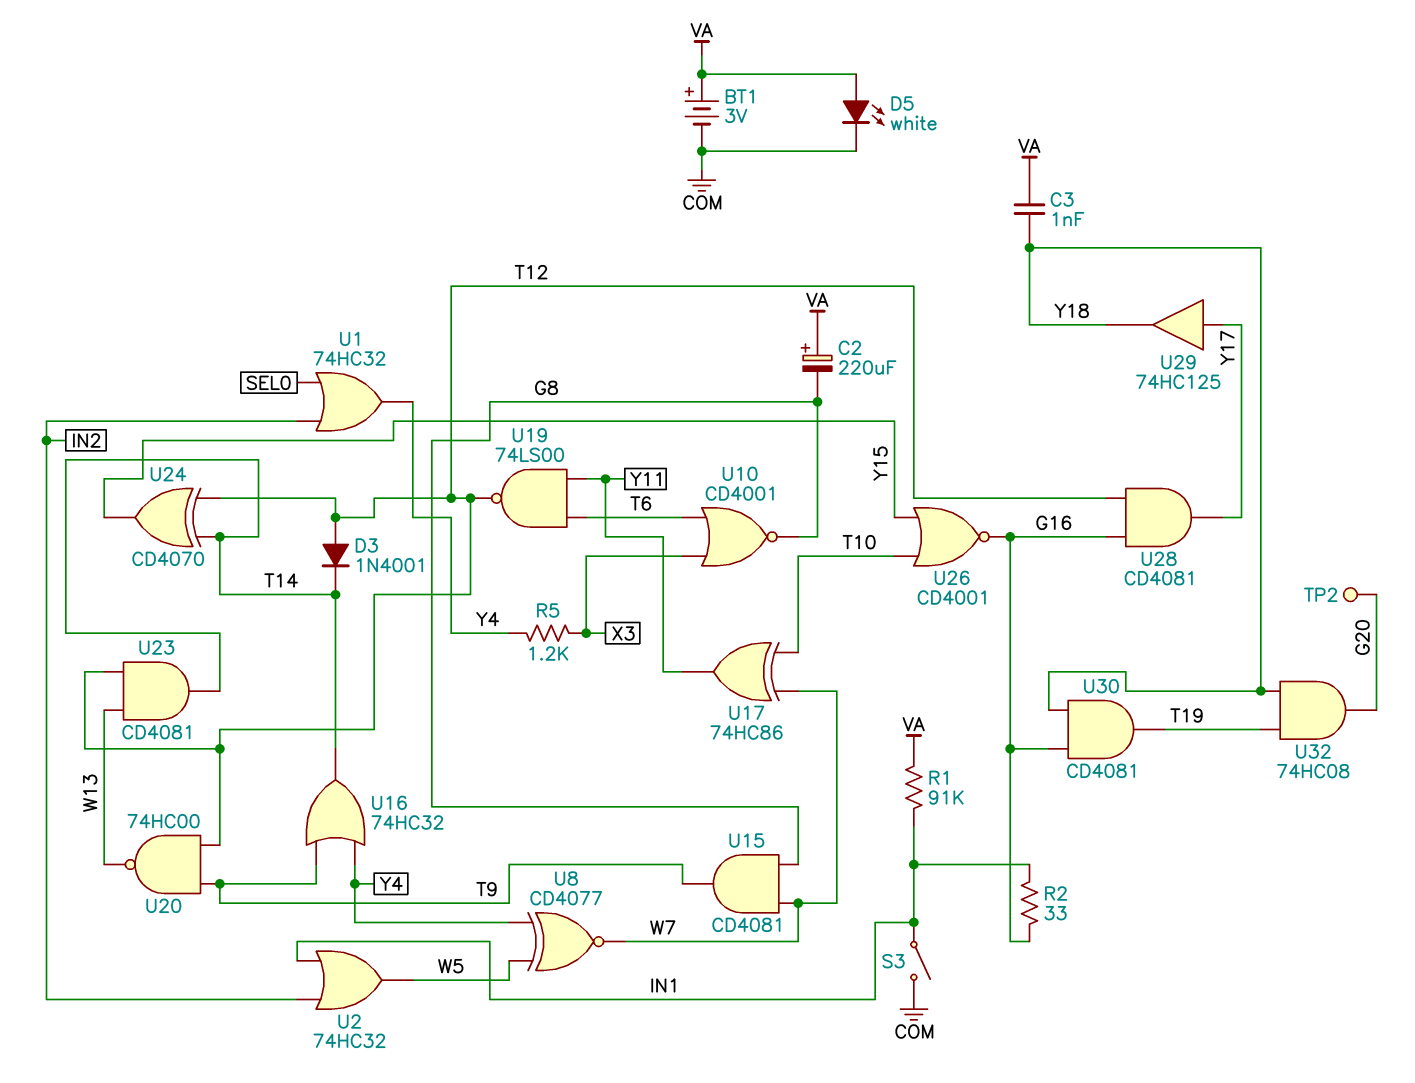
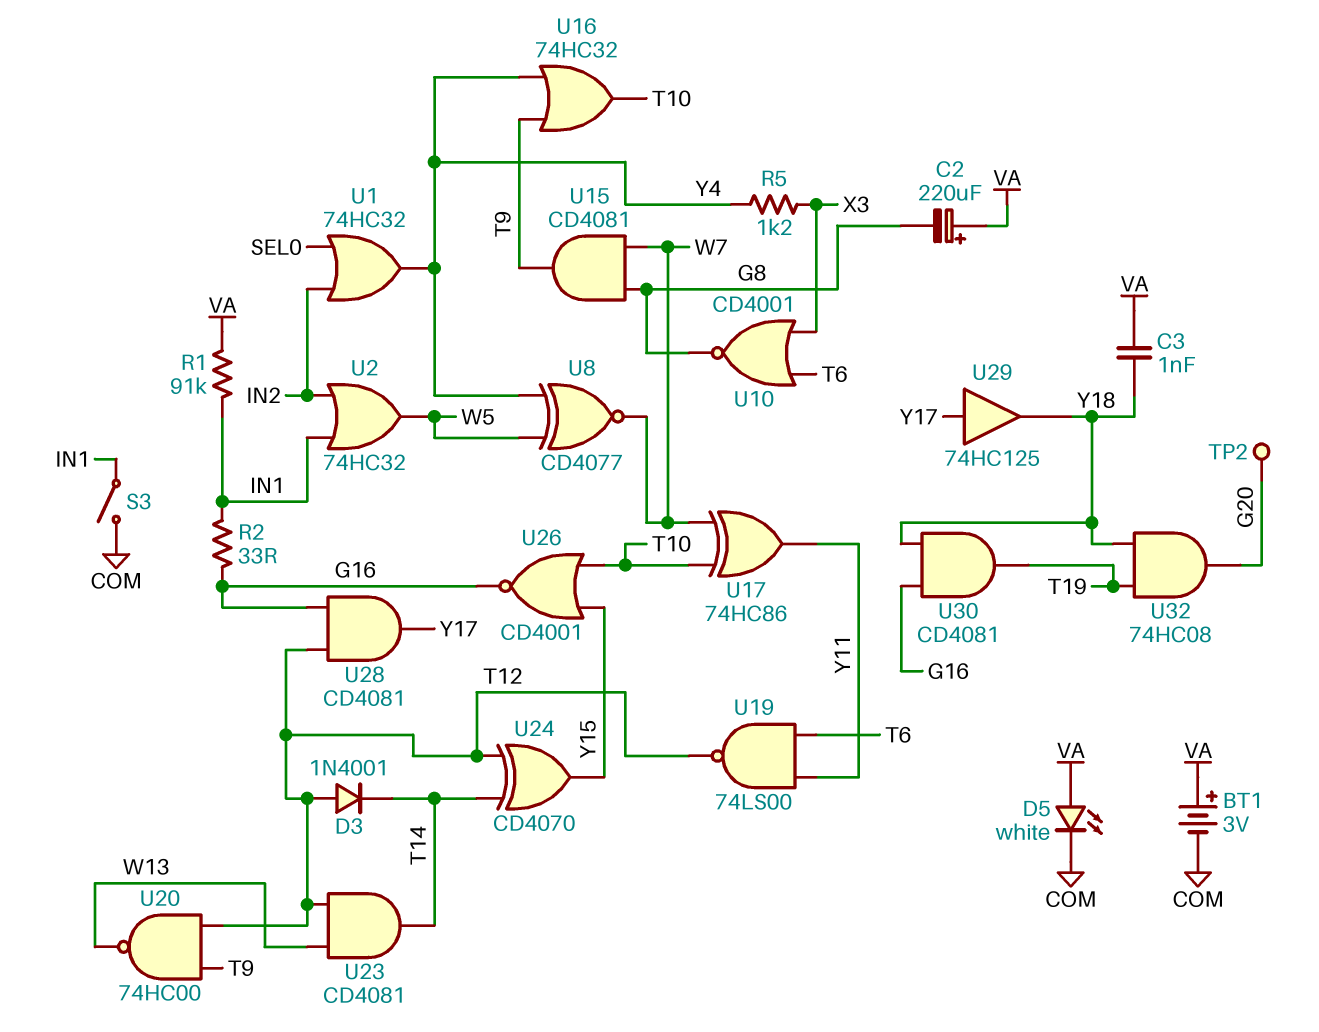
U16: OR 74HC32 (in T9, in Y4, out T14) -> OR 74HC32 (in T9, in Y4, out T10)

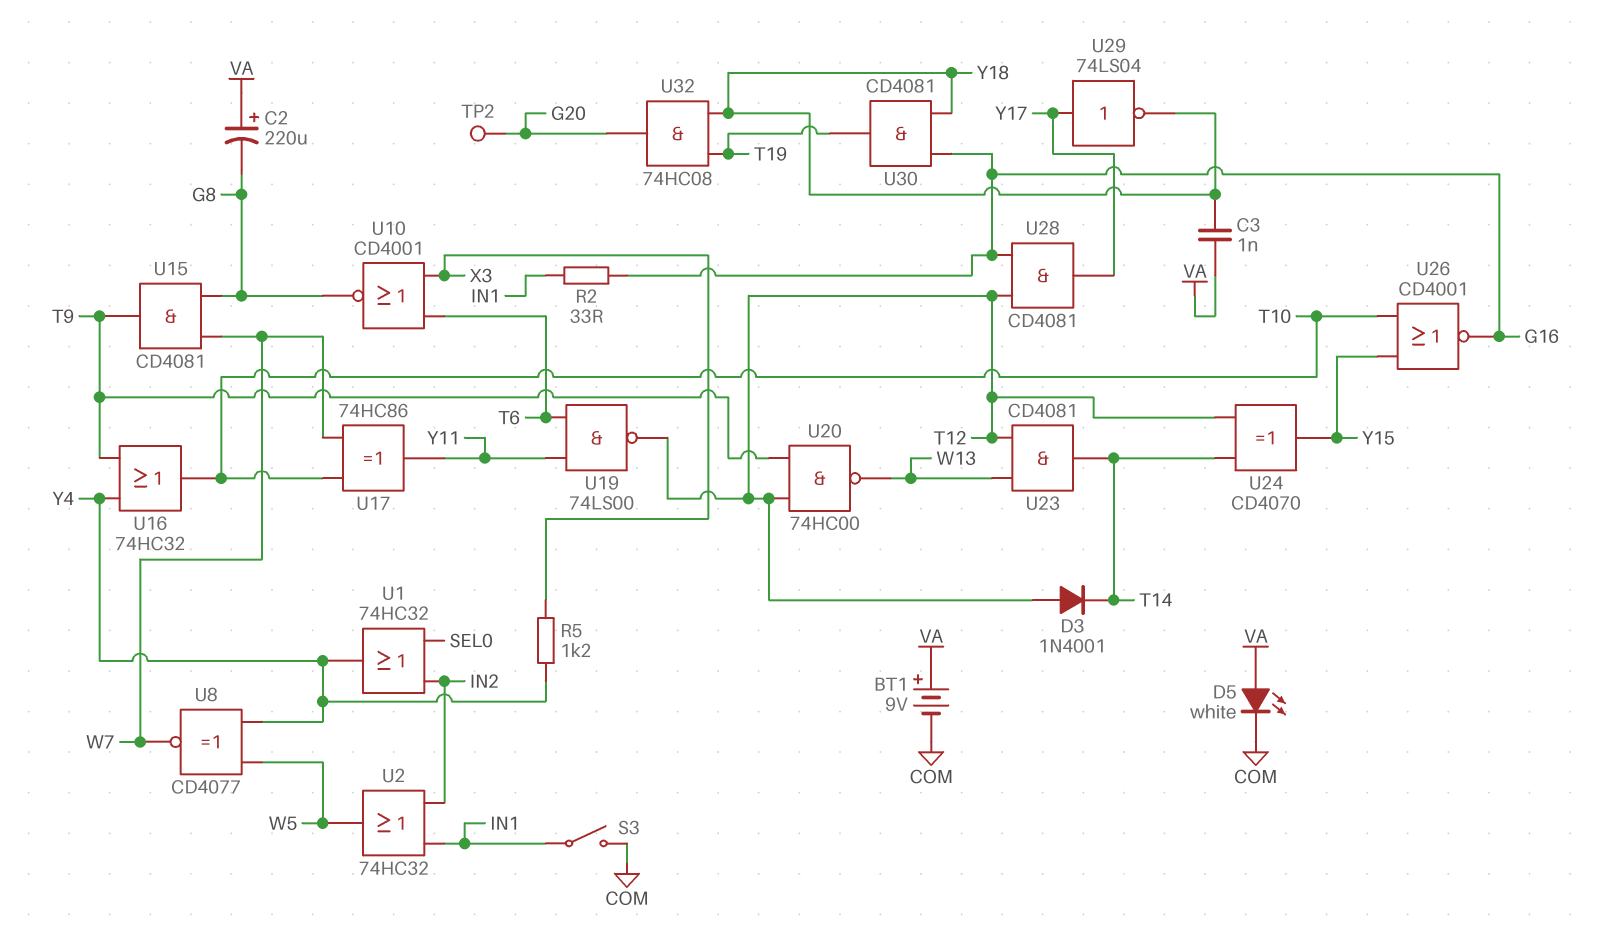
BT1: 3V (plus VA, minus COM) -> 9V (plus VA, minus COM)
R1: 91k (IN1, VA) -> none
U29: buffer 74HC125 (in Y17, out Y18) -> NOT 74LS04 (in Y17, out Y18)

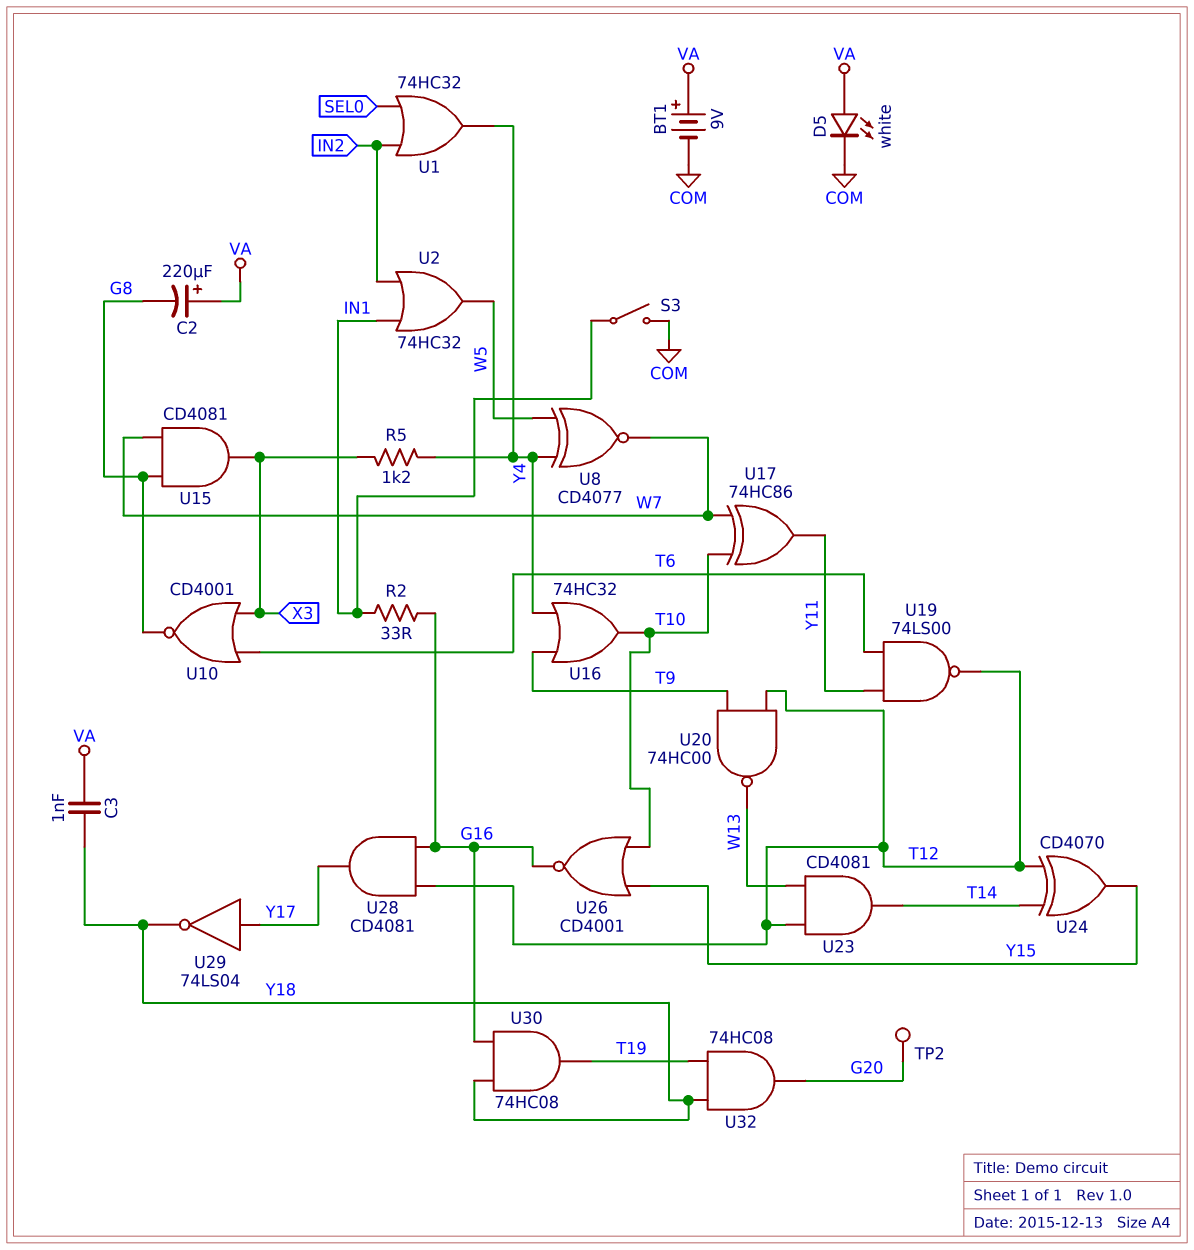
D3: diode 1N4001 (A T12, K T14) -> none
U15: AND CD4081 (in G8, in W7, out T9) -> AND CD4081 (in G8, in W7, out X3)
U30: AND CD4081 (in G16, in Y18, out T19) -> AND 74HC08 (in G16, in Y18, out T19)

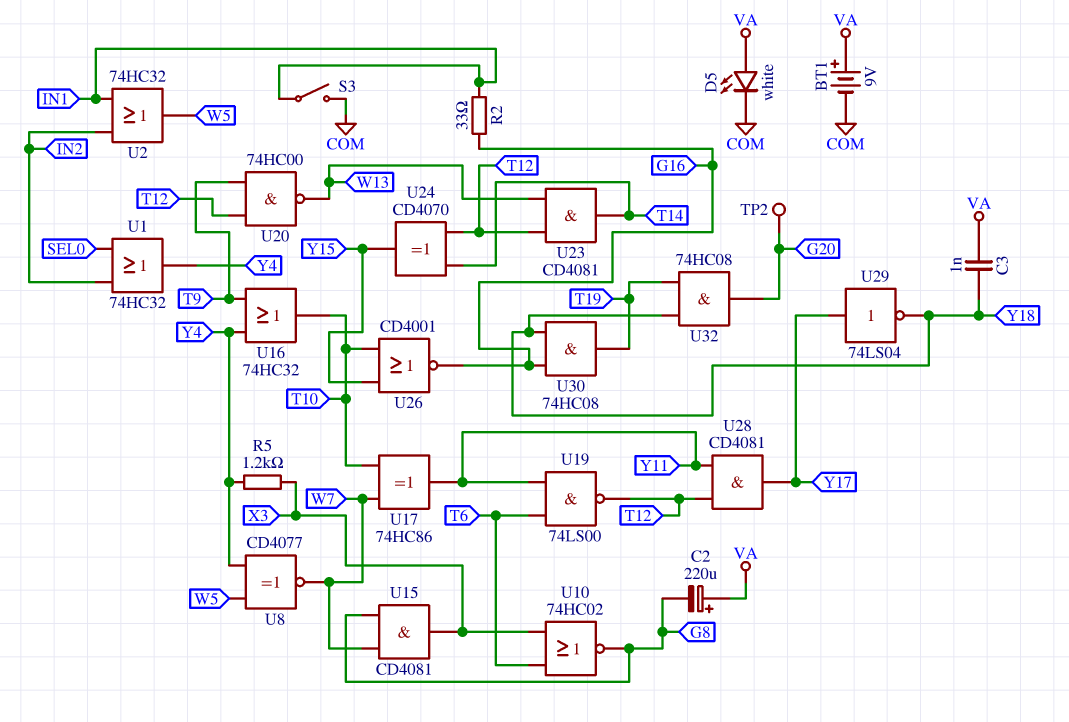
U10: NOR CD4001 (in T6, in X3, out G8) -> NOR 74HC02 (in T6, in X3, out G8)
U28: AND CD4081 (in G16, in T12, out Y17) -> AND CD4081 (in T12, in Y11, out Y17)

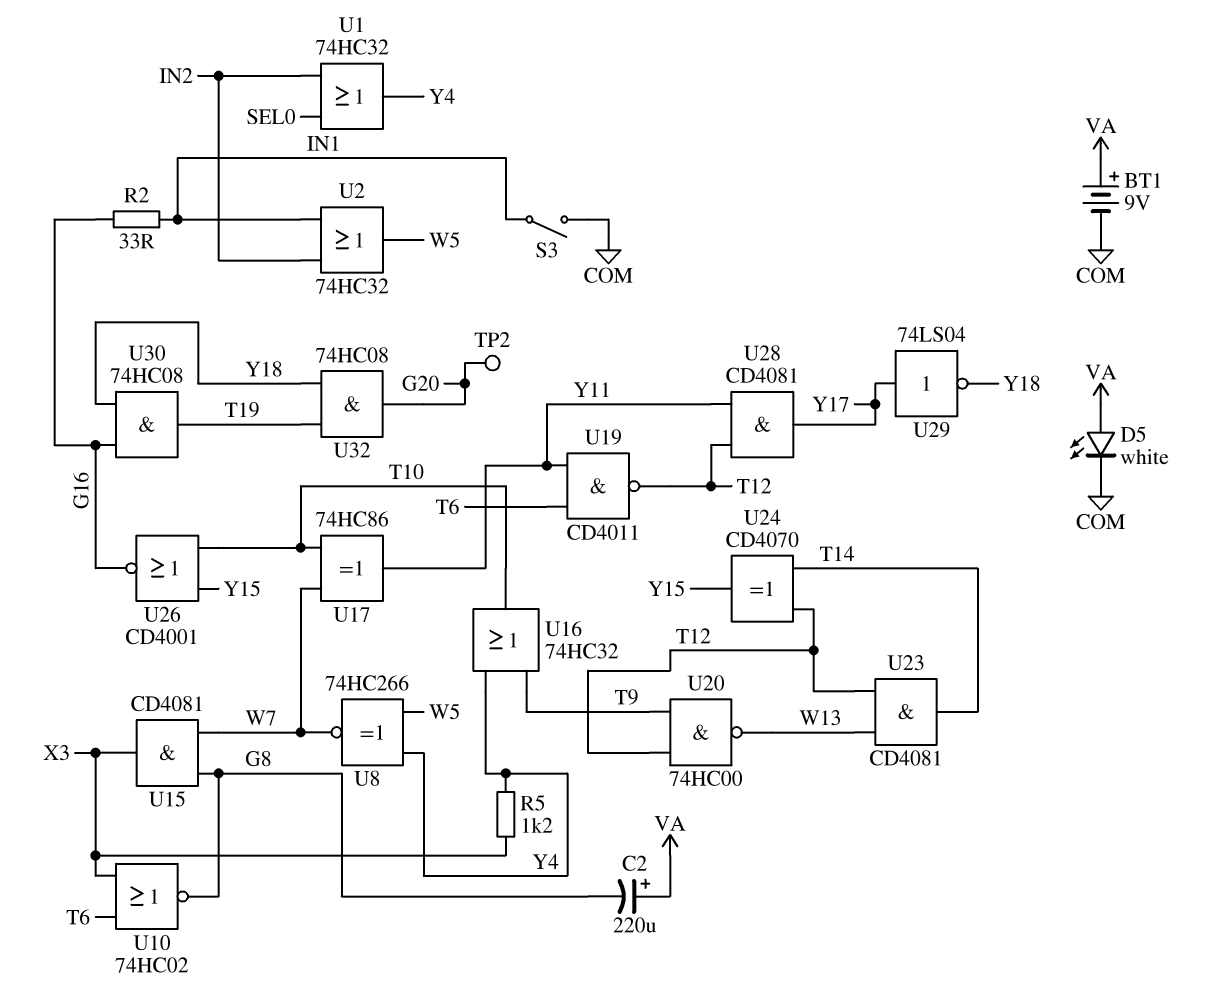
C3: 1nF (VA, Y18) -> none
U8: XNOR CD4077 (in W5, in Y4, out W7) -> XNOR 74HC266 (in W5, in Y4, out W7)
U19: NAND 74LS00 (in T6, in Y11, out T12) -> NAND CD4011 (in T6, in Y11, out T12)

